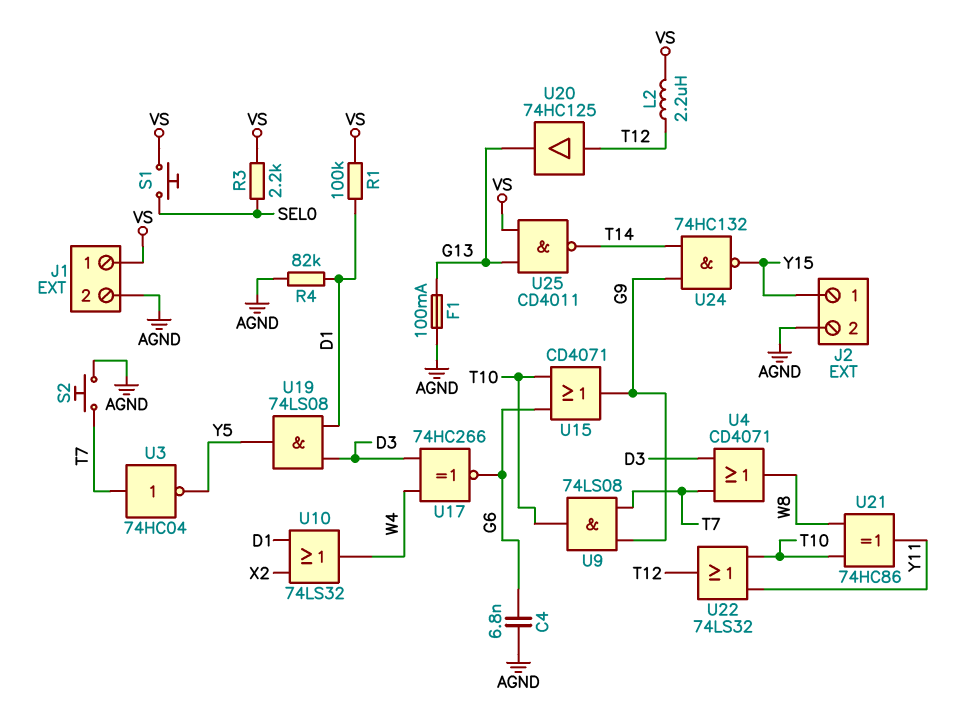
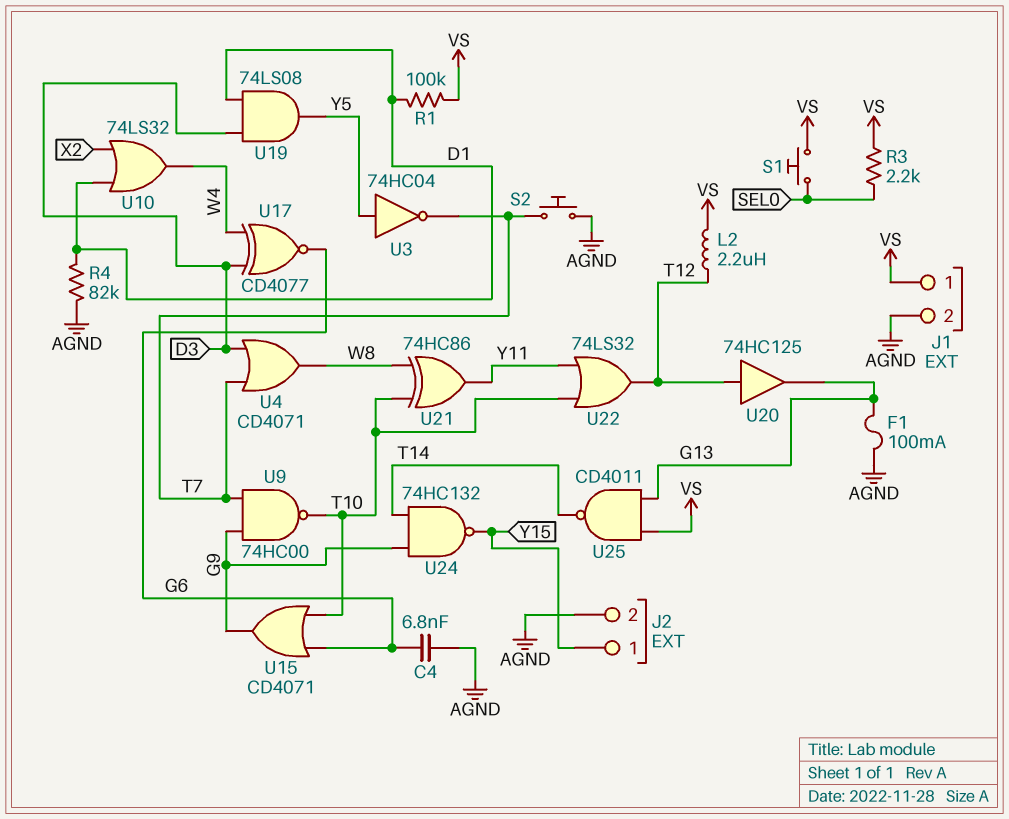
U3: NOT 74HC04 (in T7, out Y5) -> NOT 74HC04 (in Y5, out T7)
U9: AND 74LS08 (in G9, in T7, out T10) -> NAND 74HC00 (in G9, in T7, out T10)
U17: XNOR 74HC266 (in D3, in W4, out G6) -> XNOR CD4077 (in D3, in W4, out G6)

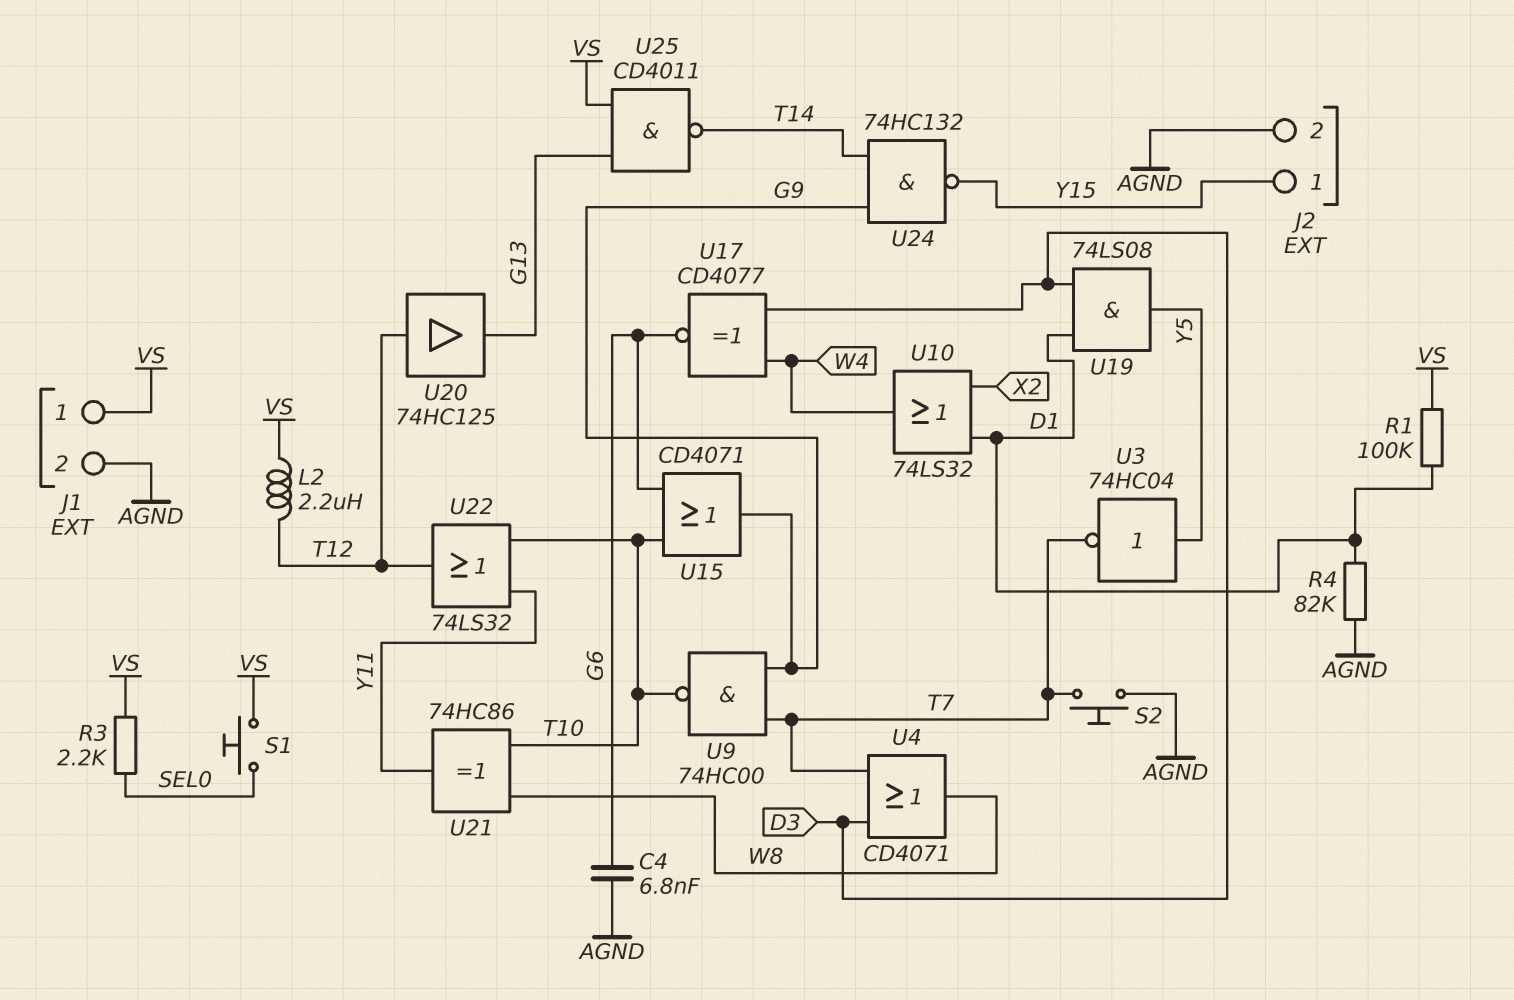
F1: 100mA (AGND, G13) -> none

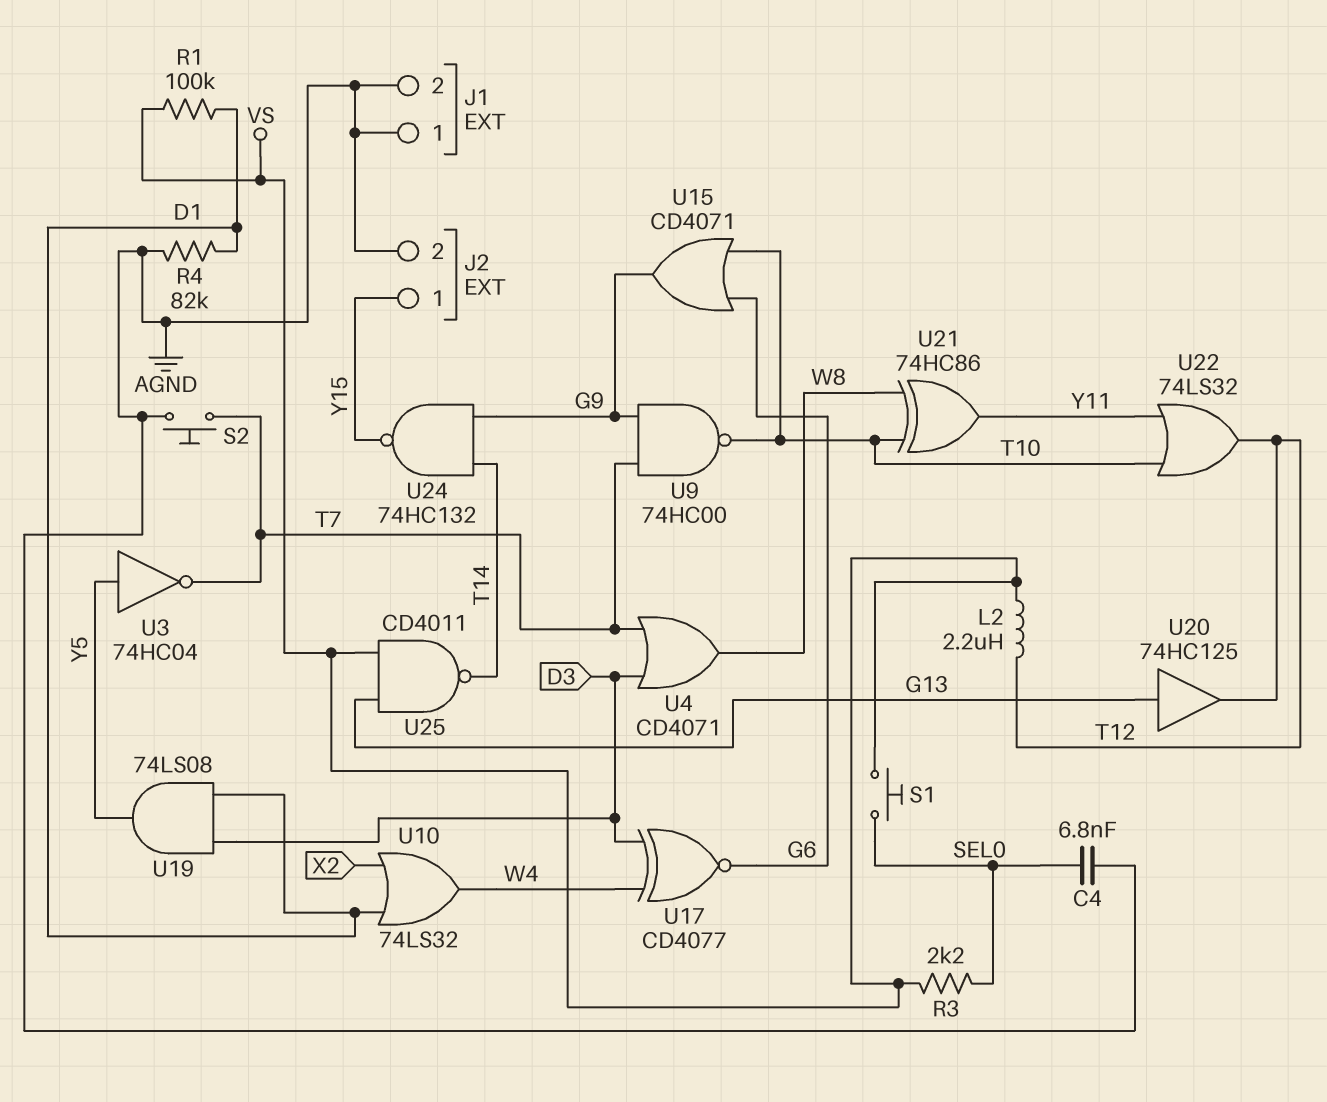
C4: 6.8nF (AGND, G6) -> 6.8nF (AGND, SEL0)
J1 pin 1: VS -> AGND
U20: buffer 74HC125 (in T12, out G13) -> buffer 74HC125 (in G13, out T12)

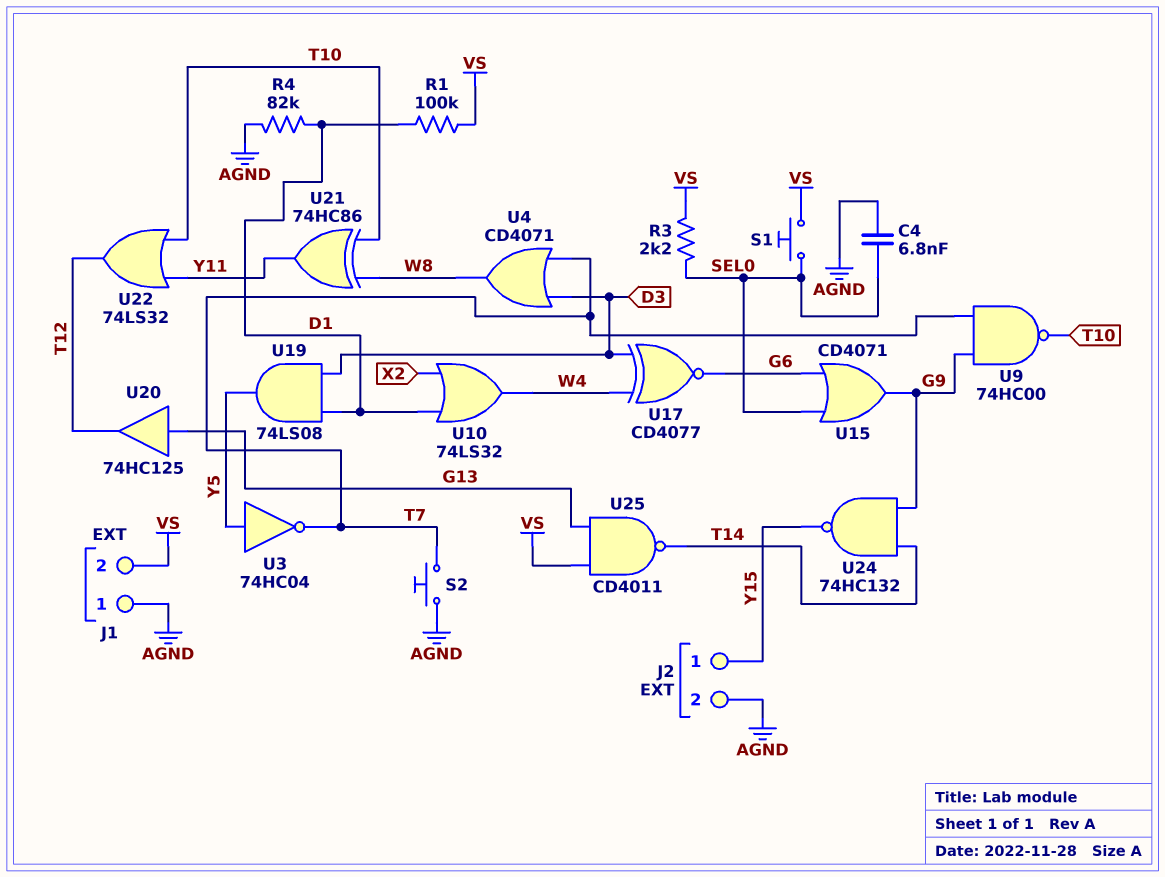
J1 pin 2: AGND -> VS
L2: 2.2uH (T12, VS) -> none
U15: OR CD4071 (in G6, in T10, out G9) -> OR CD4071 (in G6, in SEL0, out G9)

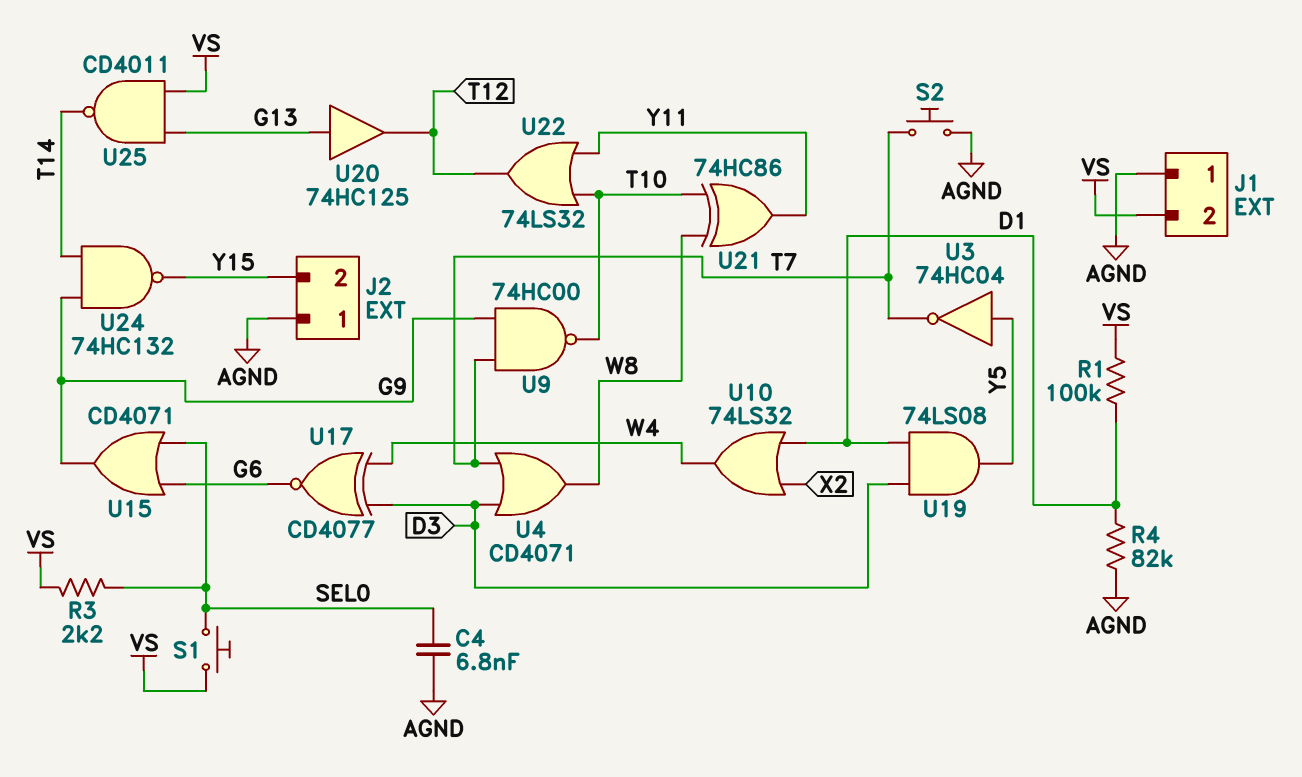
J2 pin 1: Y15 -> AGND
J2 pin 2: AGND -> Y15

